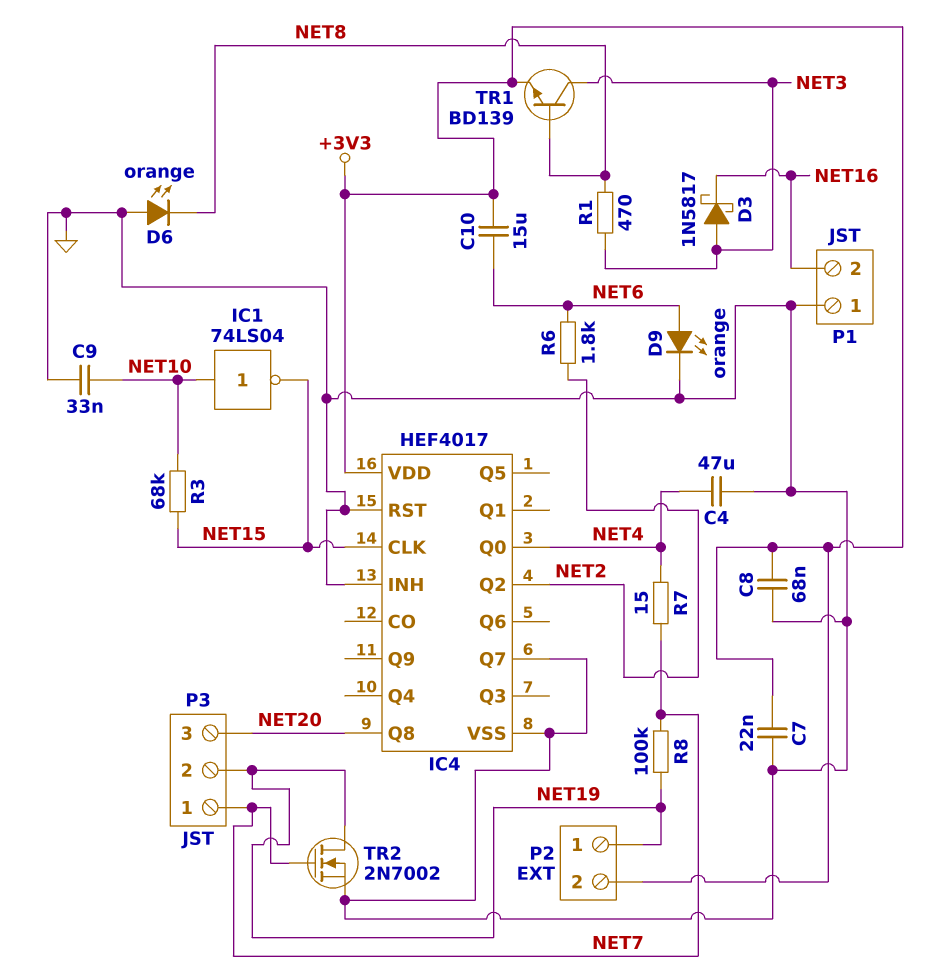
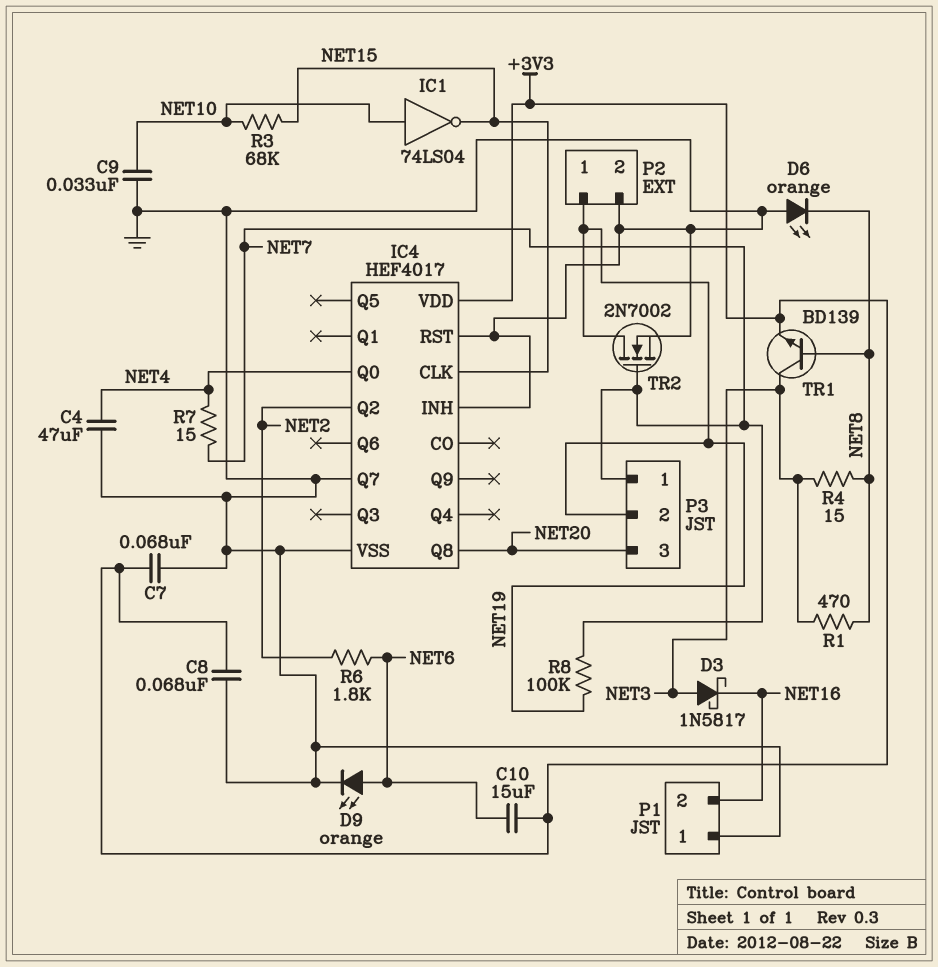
C7: 22nF (+3V3, GND) -> 68nF (+3V3, GND)
P2 pin 2: +3V3 -> GND
R4: none -> 15 (NET3, NET8)

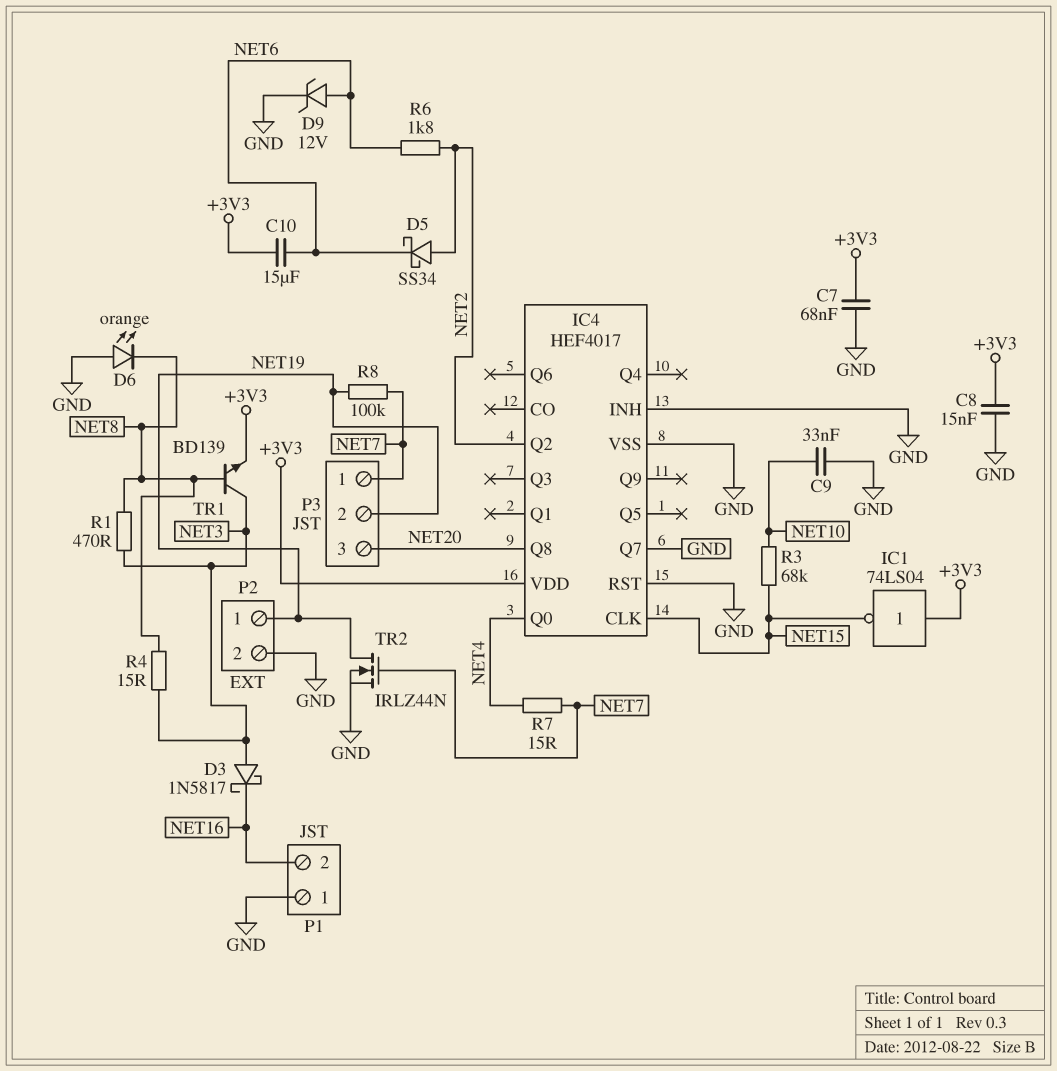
C4: 47uF (GND, NET4) -> none
C8: 68nF (+3V3, GND) -> 15nF (+3V3, GND)
D5: none -> schottky SS34 (A NET2, K NET6)
D9: LED orange (A NET6, K GND) -> zener 12V (A NET6, K GND)
IC1: NOT 74LS04 (in NET10, out NET15) -> NOT 74LS04 (in +3V3, out NET15)
TR2: NMOS 2N7002 (G NET7, D NET19, S GND) -> NMOS IRLZ44N (G NET7, D NET19, S GND)

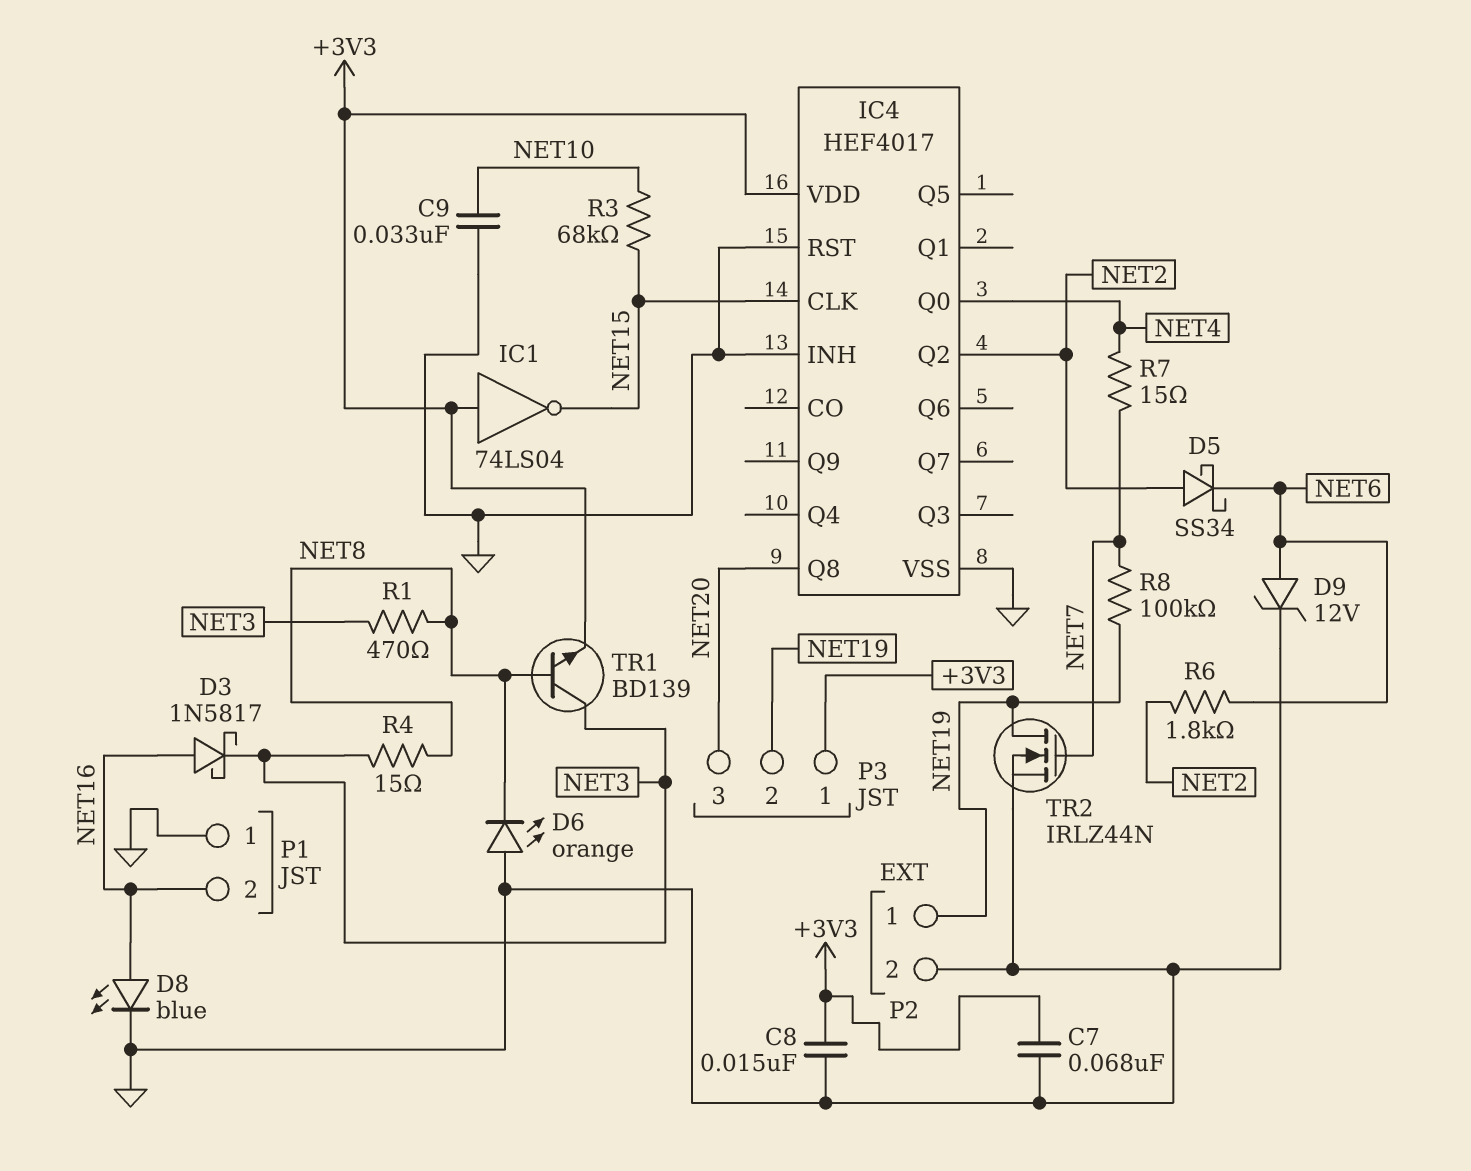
C10: 15uF (+3V3, NET6) -> none
D3: schottky 1N5817 (A NET3, K NET16) -> schottky 1N5817 (A NET16, K NET3)
D8: none -> LED blue (A NET16, K GND)
IC4 pin Q7: GND -> none
P3 pin 1: NET7 -> +3V3

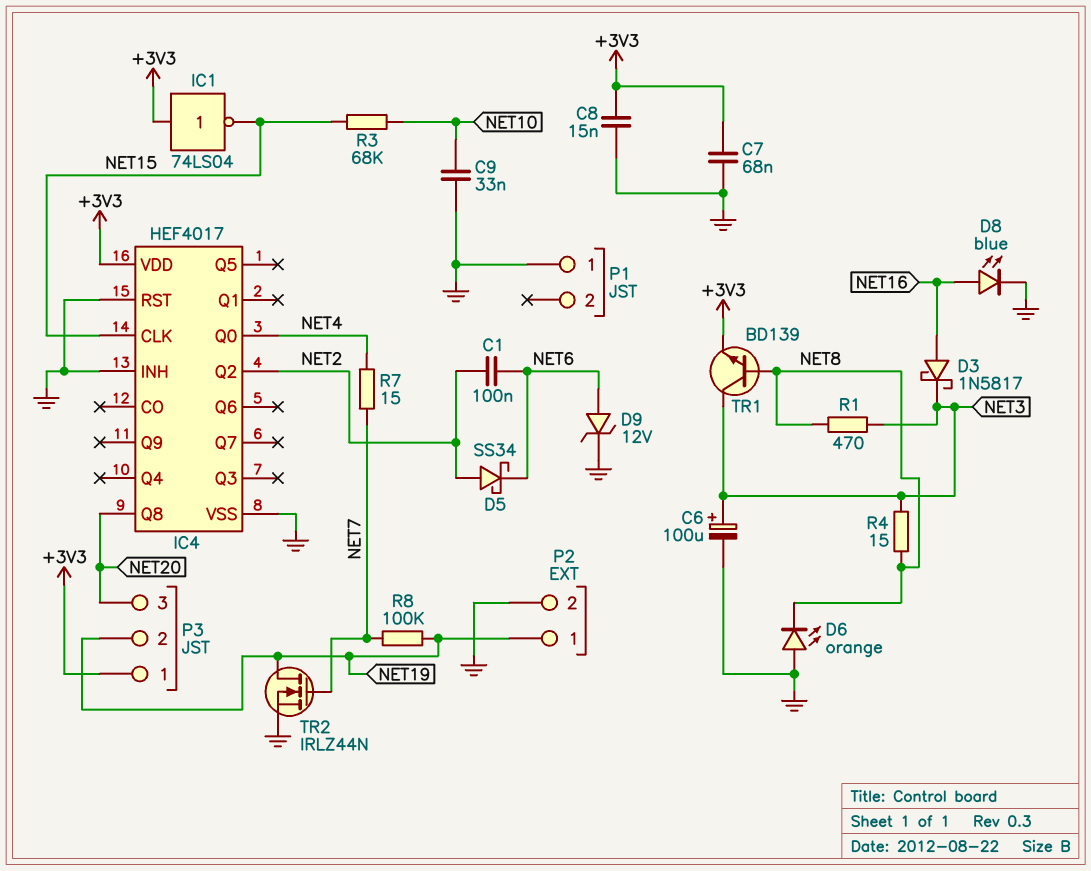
C1: none -> 100nF (NET2, NET6)
C6: none -> 100uF (plus NET3, minus GND)
P1 pin 2: NET16 -> none
R6: 1.8k (NET2, NET6) -> none

